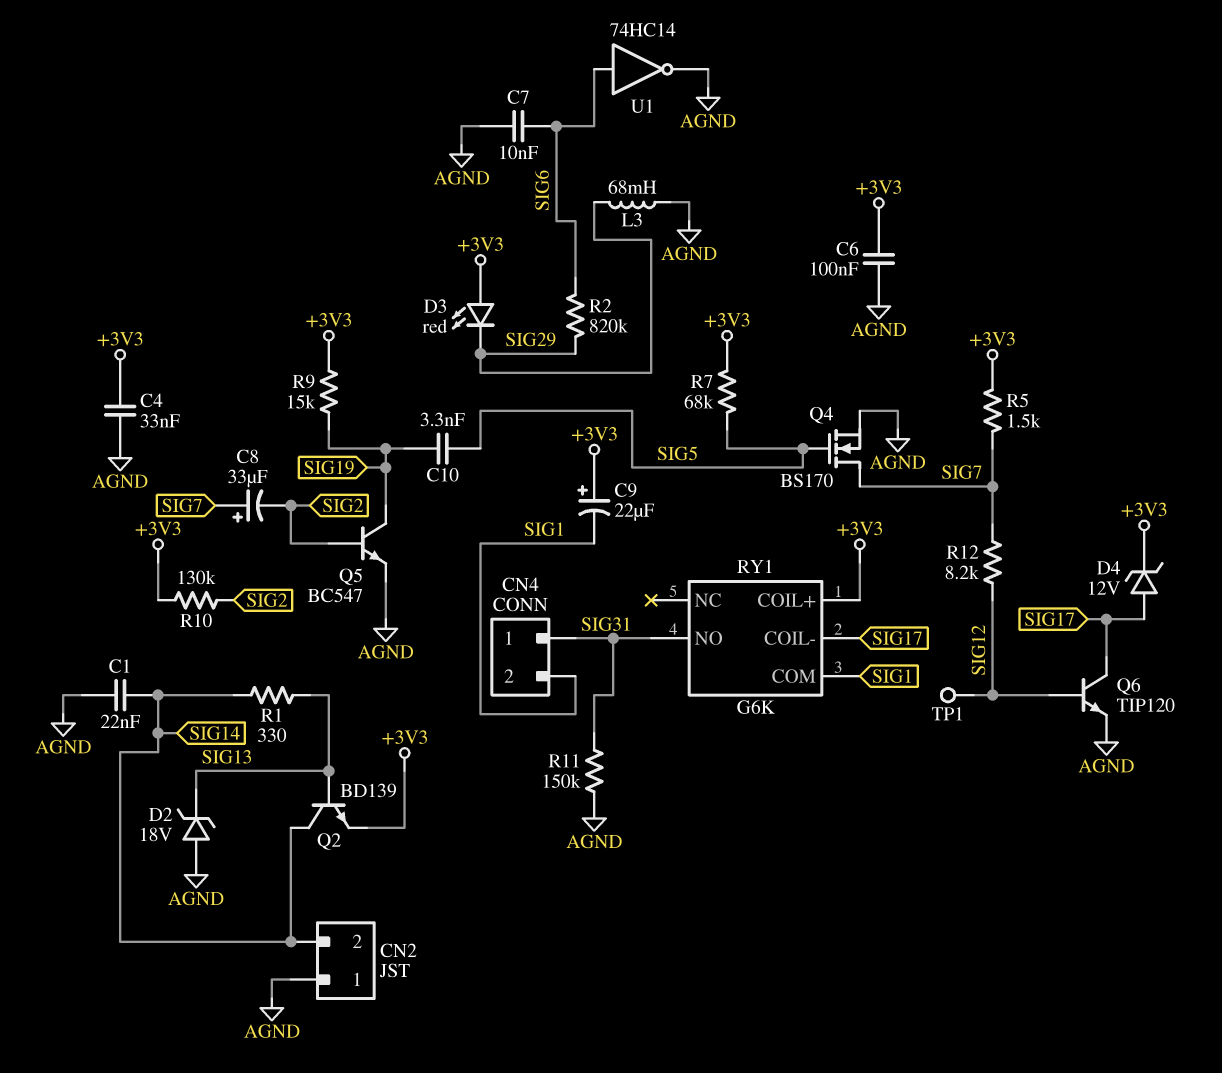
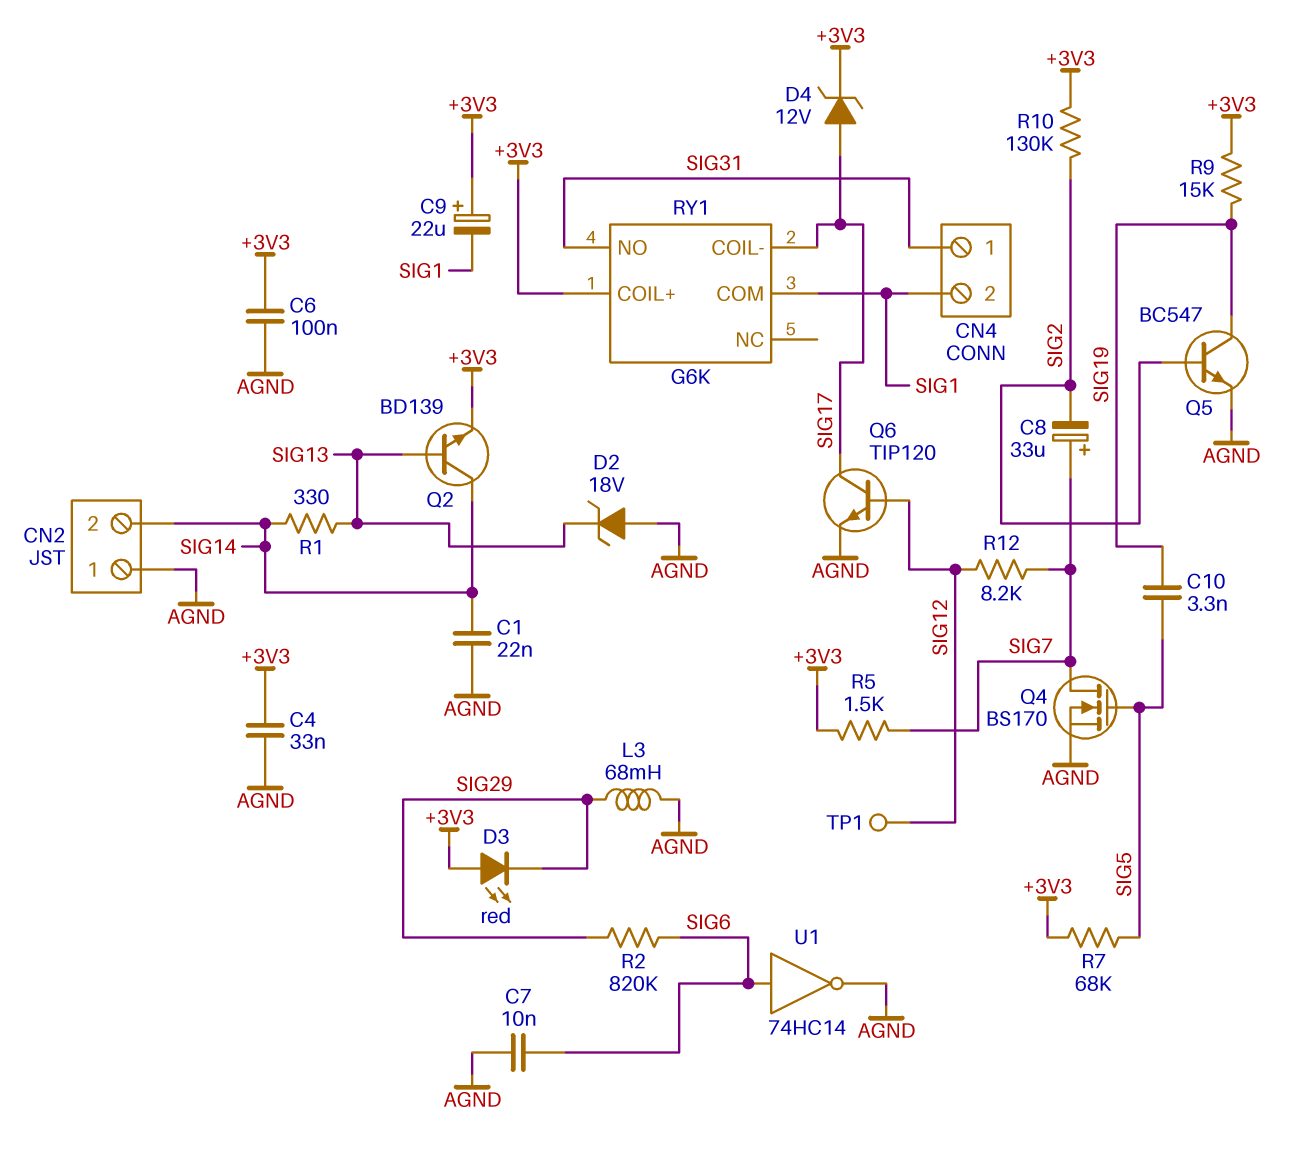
R11: 150k (AGND, SIG31) -> none

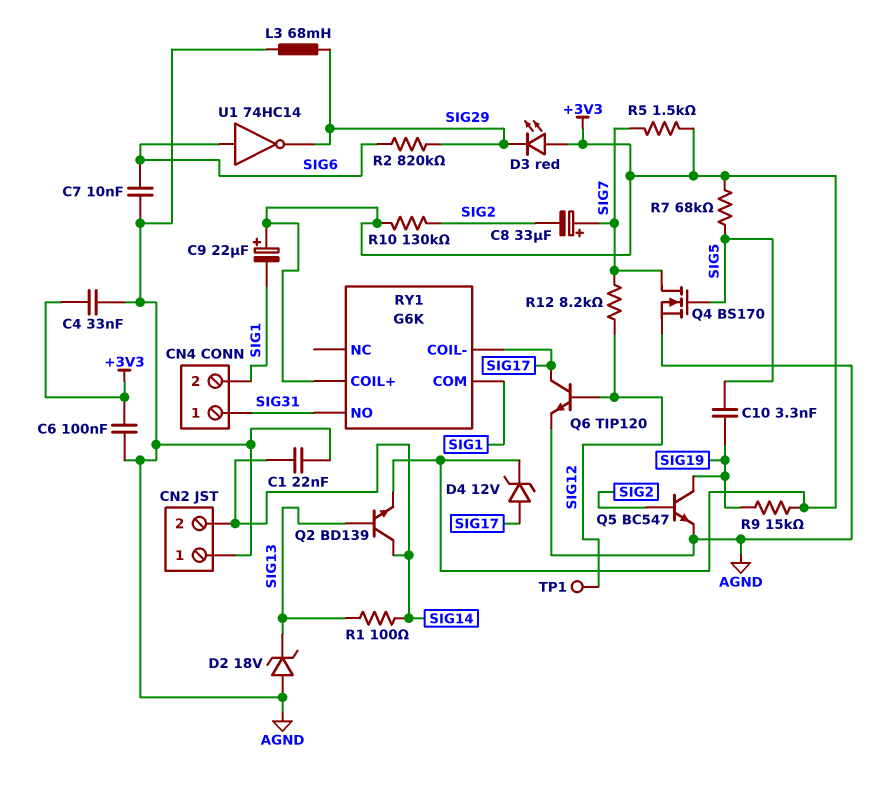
R1: 330 (SIG13, SIG14) -> 100 (SIG13, SIG14)
U1: NOT 74HC14 (in SIG6, out AGND) -> NOT 74HC14 (in SIG6, out SIG29)

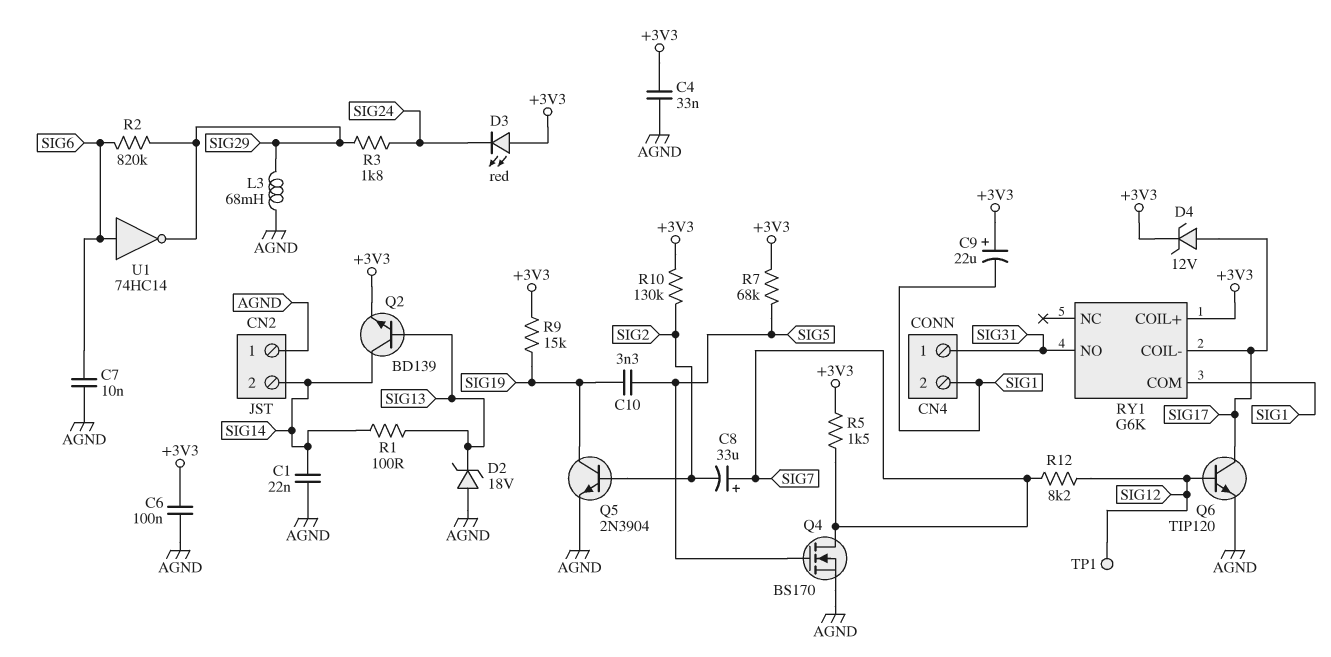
D3: LED red (A +3V3, K SIG29) -> LED red (A +3V3, K SIG24)
Q5: NPN BC547 (B SIG2, C SIG19, E AGND) -> NPN 2N3904 (B SIG2, C SIG19, E AGND)
R3: none -> 1.8k (SIG24, SIG29)

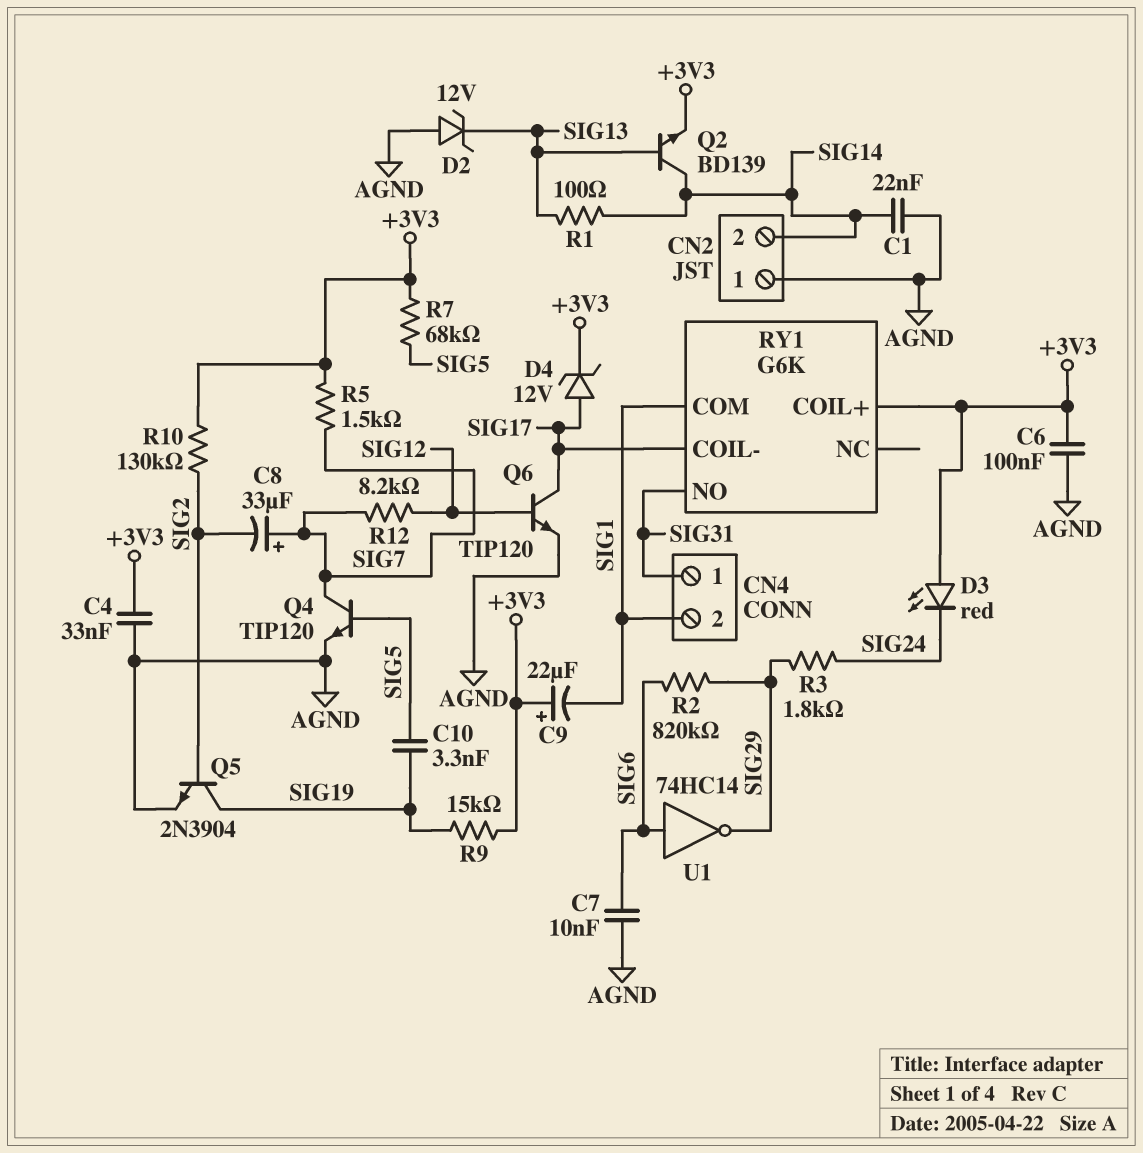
D2: zener 18V (A AGND, K SIG13) -> zener 12V (A AGND, K SIG13)
L3: 68mH (AGND, SIG29) -> none
Q4: NMOS BS170 (G SIG5, D SIG7, S AGND) -> NPN TIP120 (B SIG5, C SIG7, E AGND)
TP1: test point (SIG12) -> none

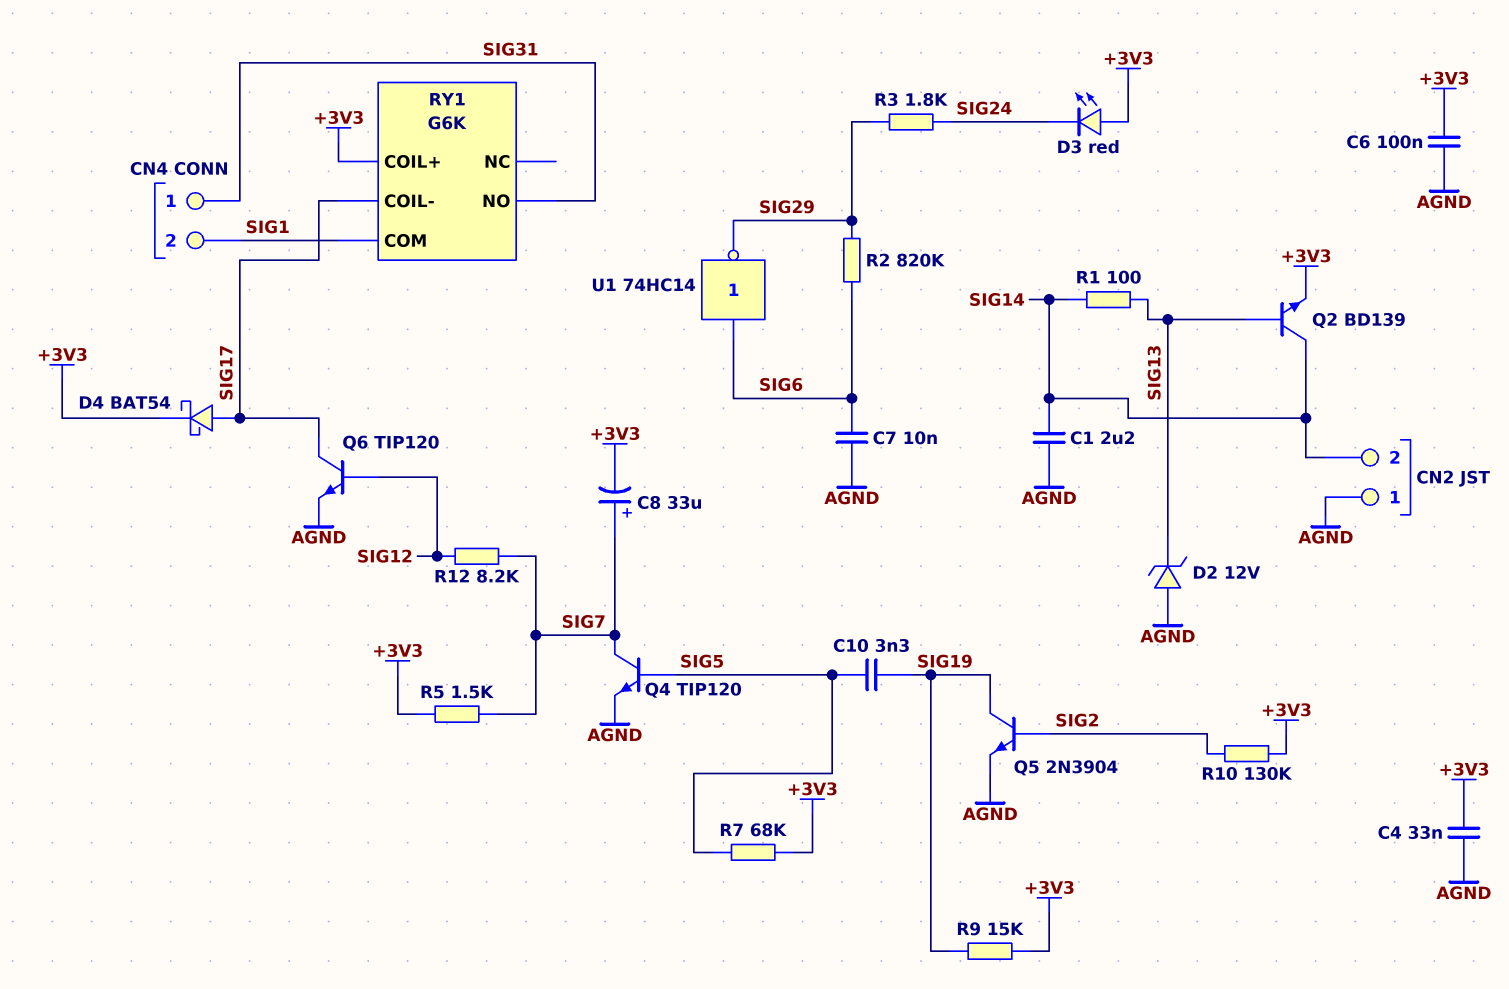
C1: 22nF (AGND, SIG14) -> 2.2uF (AGND, SIG14)
C8: 33uF (plus SIG7, minus SIG2) -> 33uF (plus SIG7, minus +3V3)
C9: 22uF (plus +3V3, minus SIG1) -> none
D4: zener 12V (A SIG17, K +3V3) -> schottky BAT54 (A SIG17, K +3V3)

